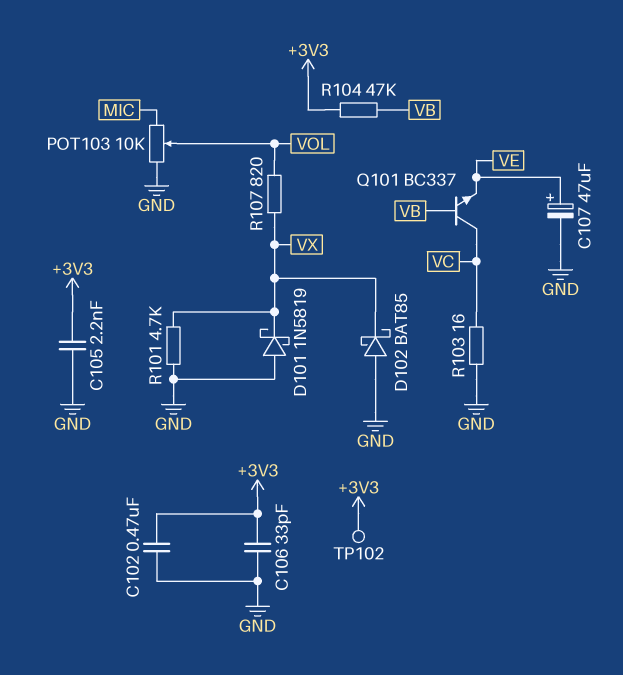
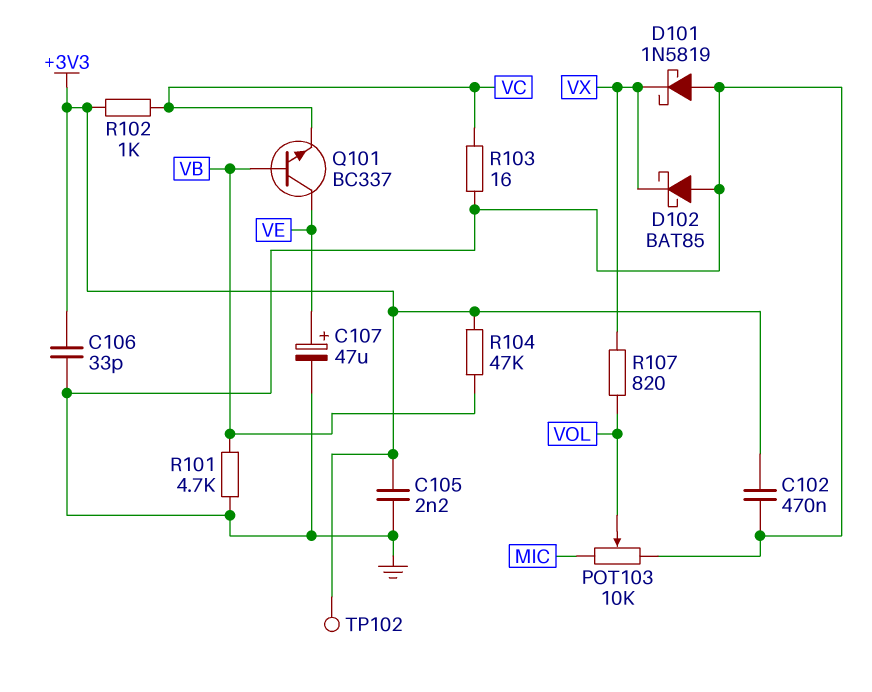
Q101: NPN BC337 (B VB, C VC, E VE) -> NPN BC337 (B VB, C VE, E VC)
R101: 4.7k (GND, VX) -> 4.7k (GND, VB)
R102: none -> 1k (+3V3, VC)

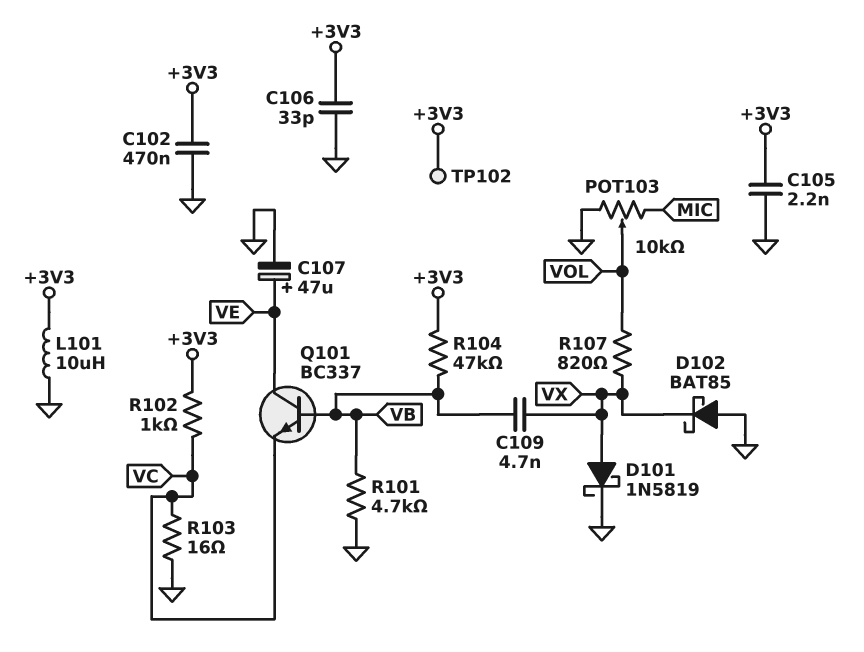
C109: none -> 4.7nF (VB, VX)
D101: schottky 1N5819 (A GND, K VX) -> schottky 1N5819 (A VX, K GND)
L101: none -> 10uH (+3V3, GND)

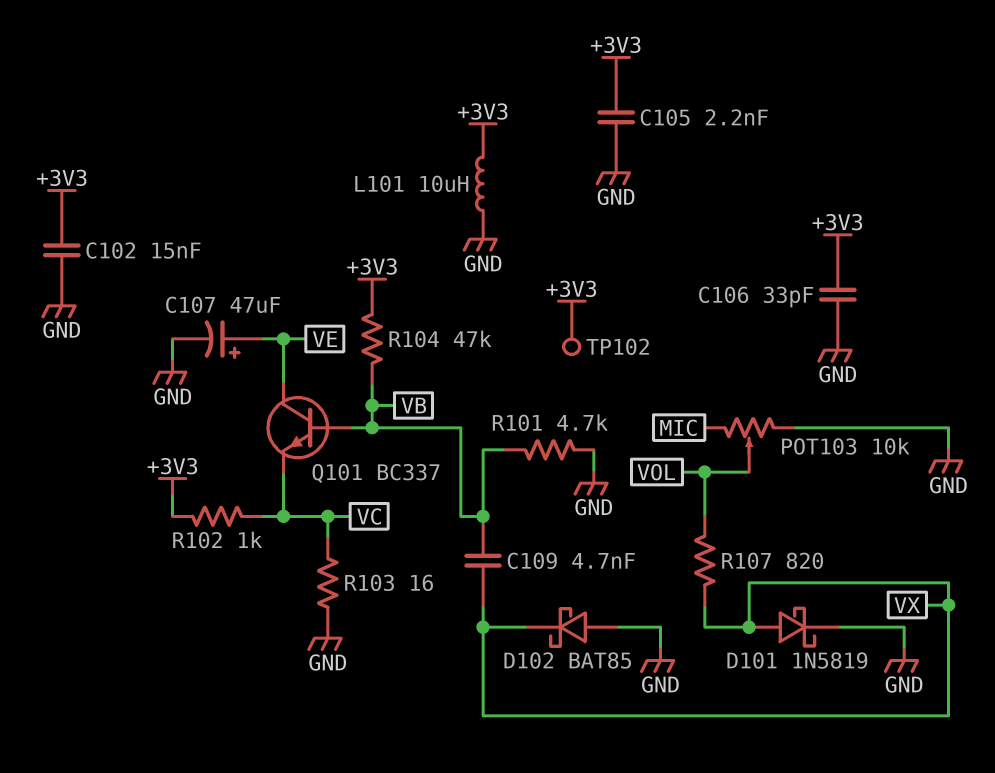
C102: 470nF (+3V3, GND) -> 15nF (+3V3, GND)

